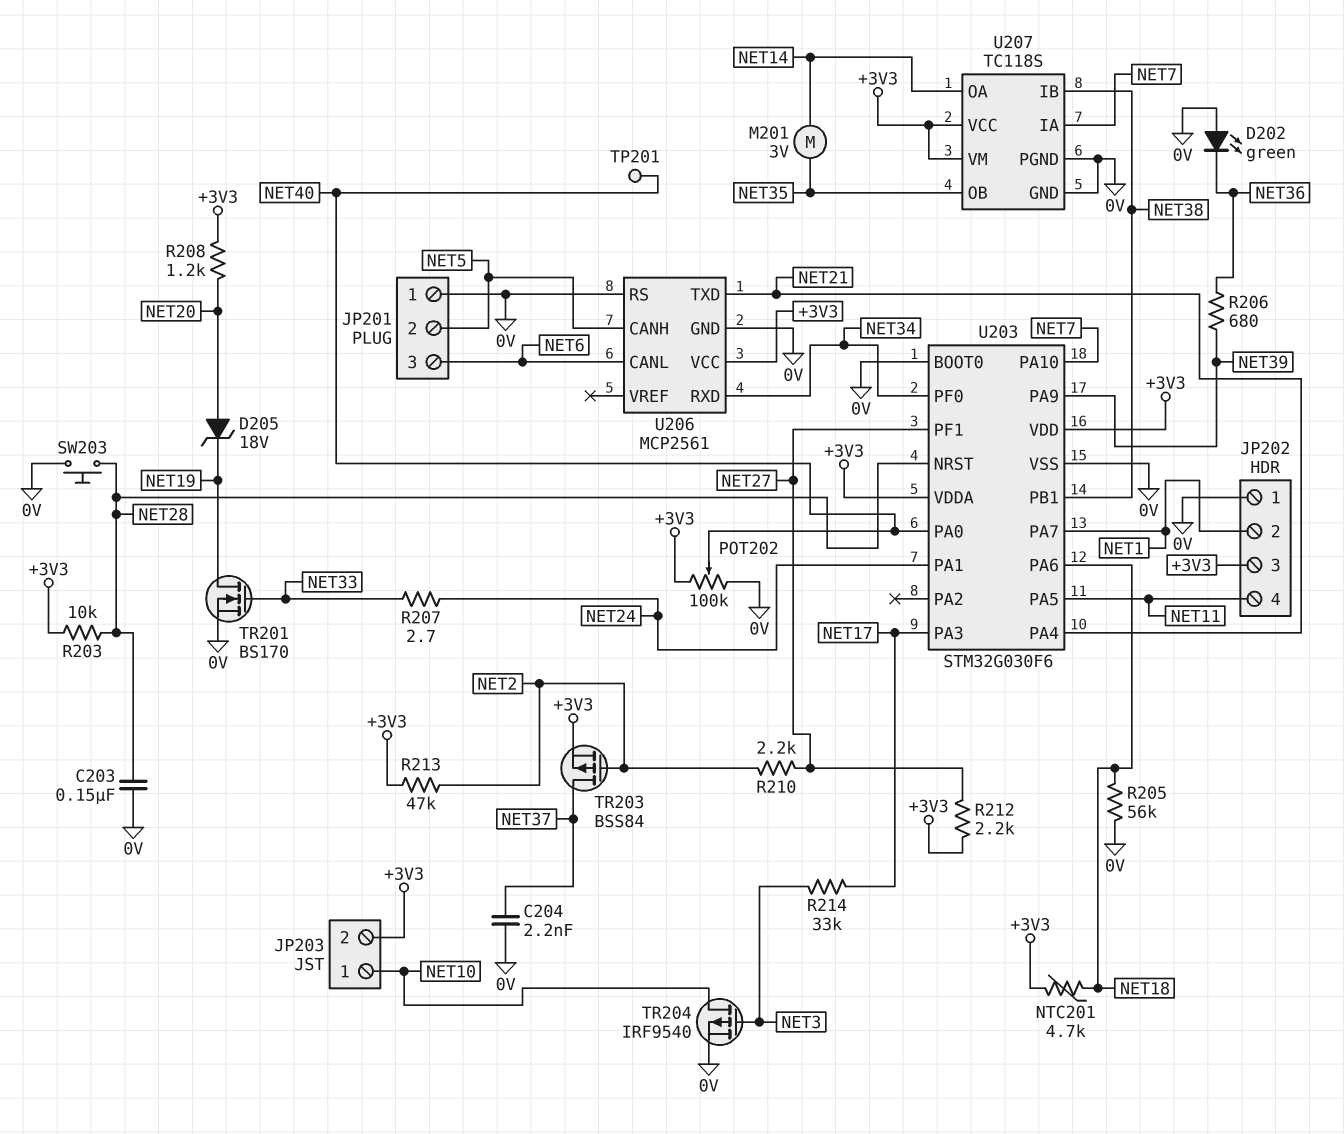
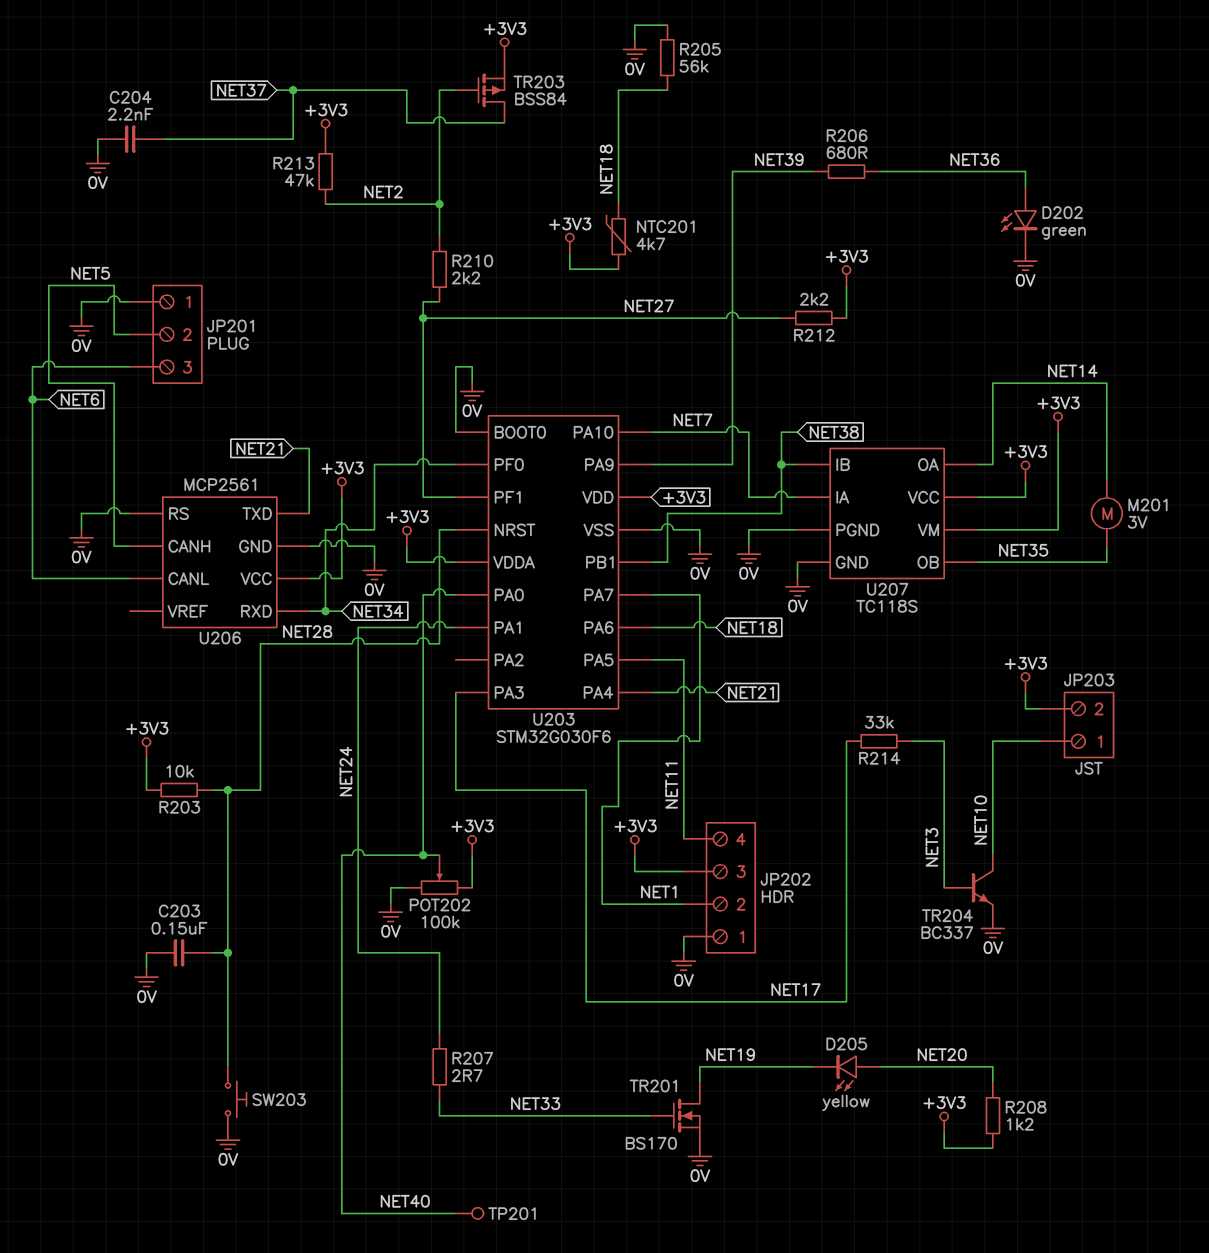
D202: LED green (A 0V, K NET36) -> LED green (A NET36, K 0V)
D205: zener 18V (A NET20, K NET19) -> LED yellow (A NET20, K NET19)
TR204: PMOS IRF9540 (G NET3, D NET10, S 0V) -> NPN BC337 (B NET3, C NET10, E 0V)

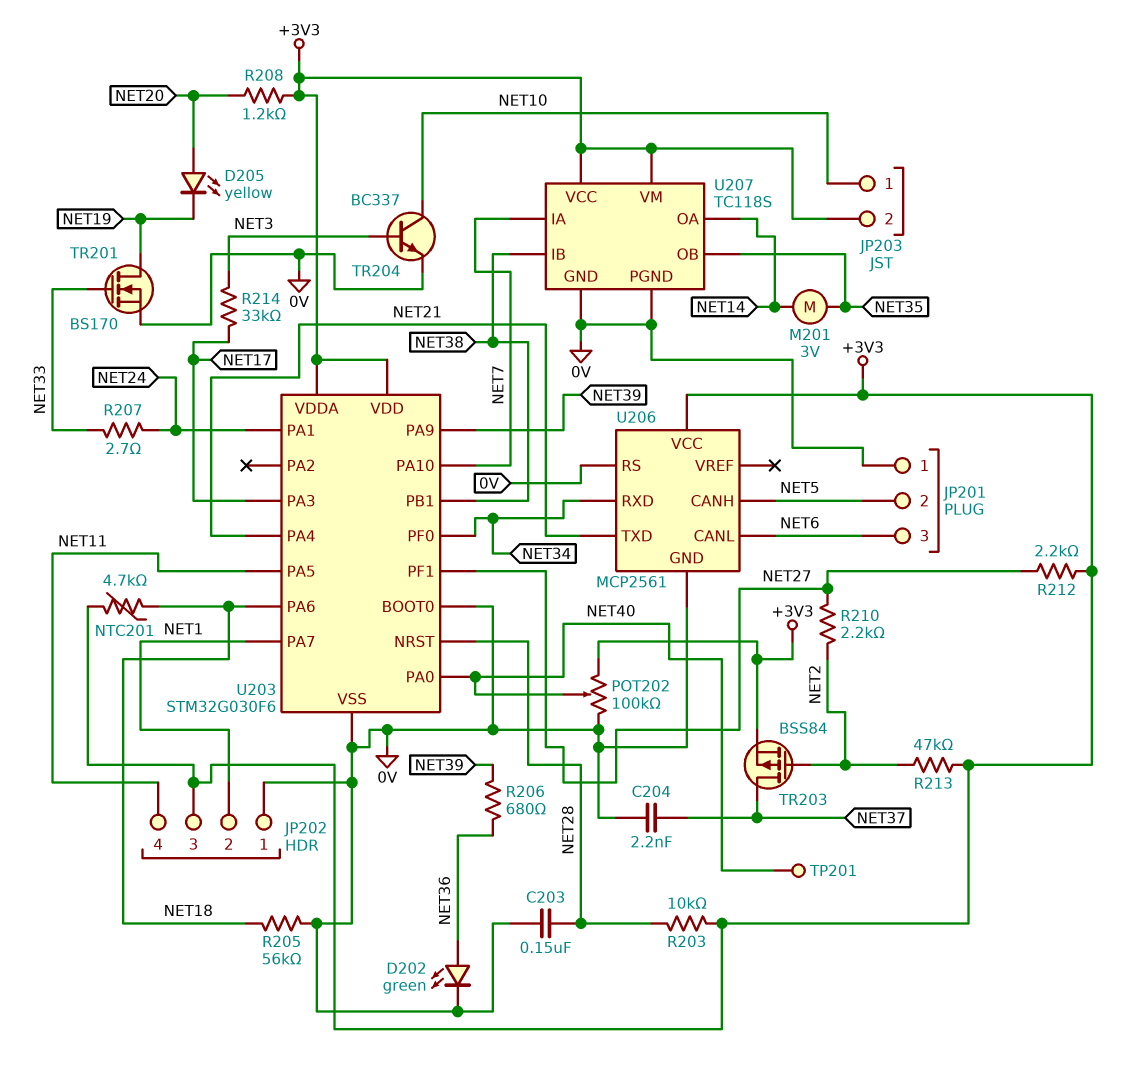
SW203: button (0V, NET28) -> none

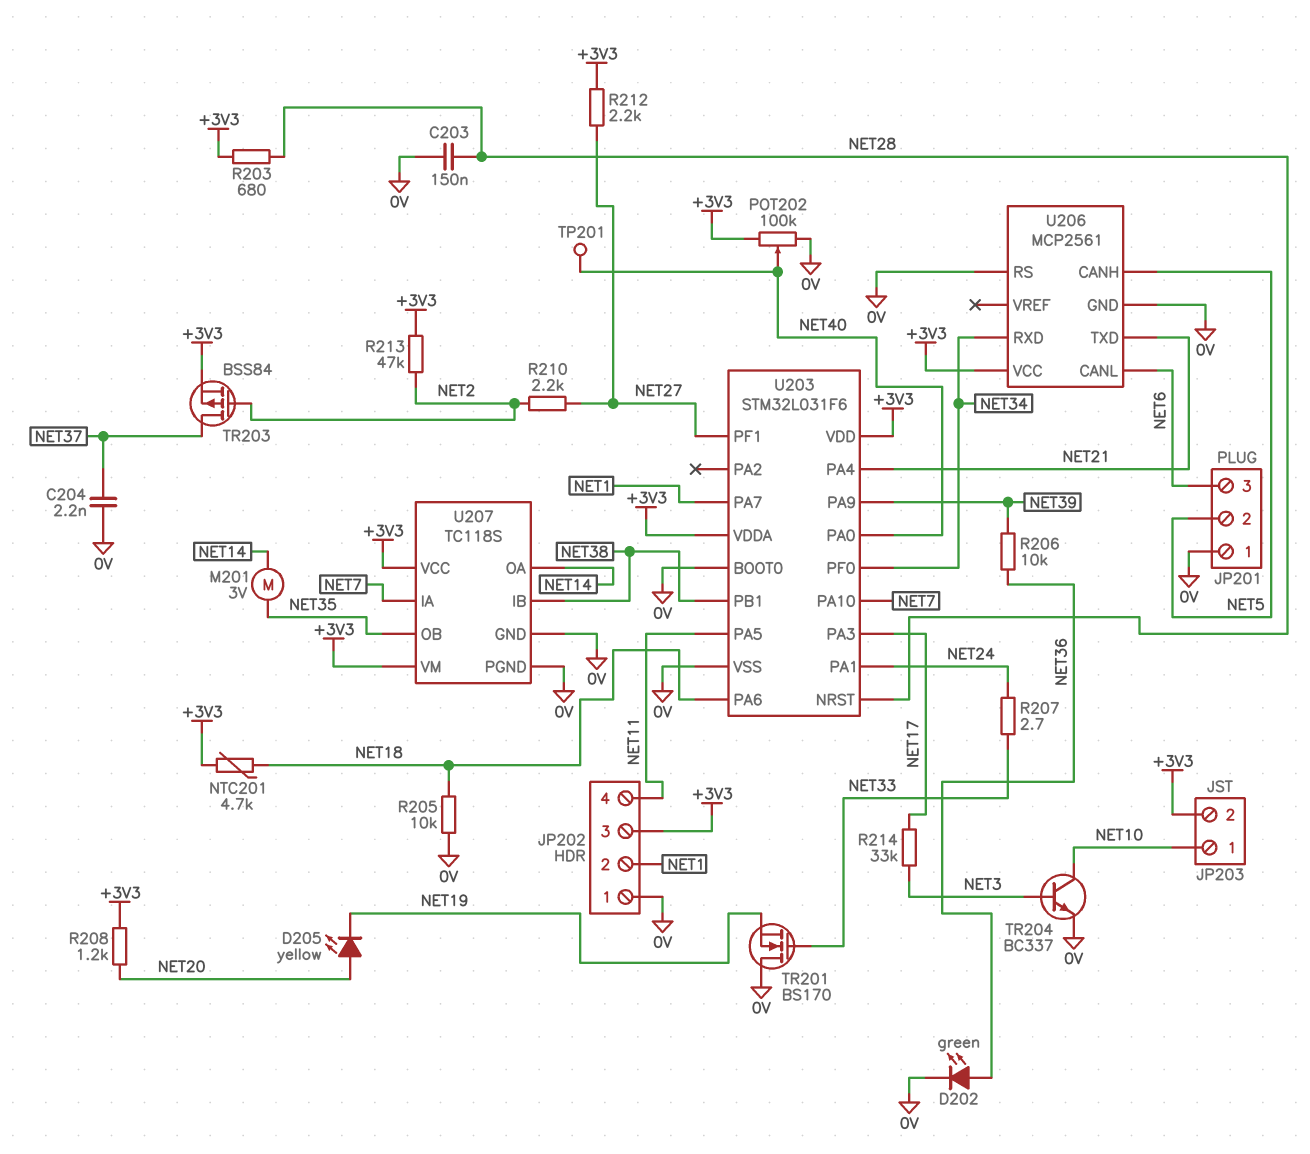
R203: 10k (+3V3, NET28) -> 680 (+3V3, NET28)
R205: 56k (0V, NET18) -> 10k (0V, NET18)
R206: 680 (NET36, NET39) -> 10k (NET36, NET39)
TR201: NMOS BS170 (G NET33, D NET19, S 0V) -> NMOS BS170 (G NET33, D 0V, S NET19)
U203: STM32G030F6 -> STM32L031F6

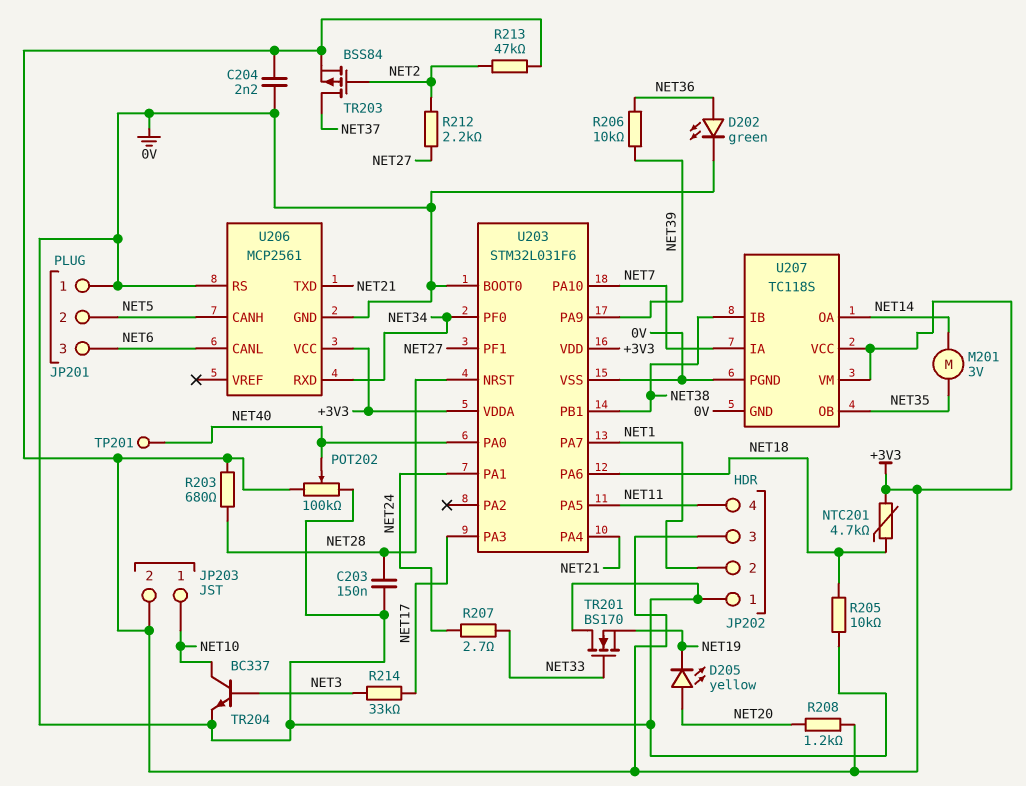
C204: 2.2nF (0V, NET37) -> 2.2nF (+3V3, 0V)
R210: 2.2k (NET2, NET27) -> none
R212: 2.2k (+3V3, NET27) -> 2.2k (NET2, NET27)

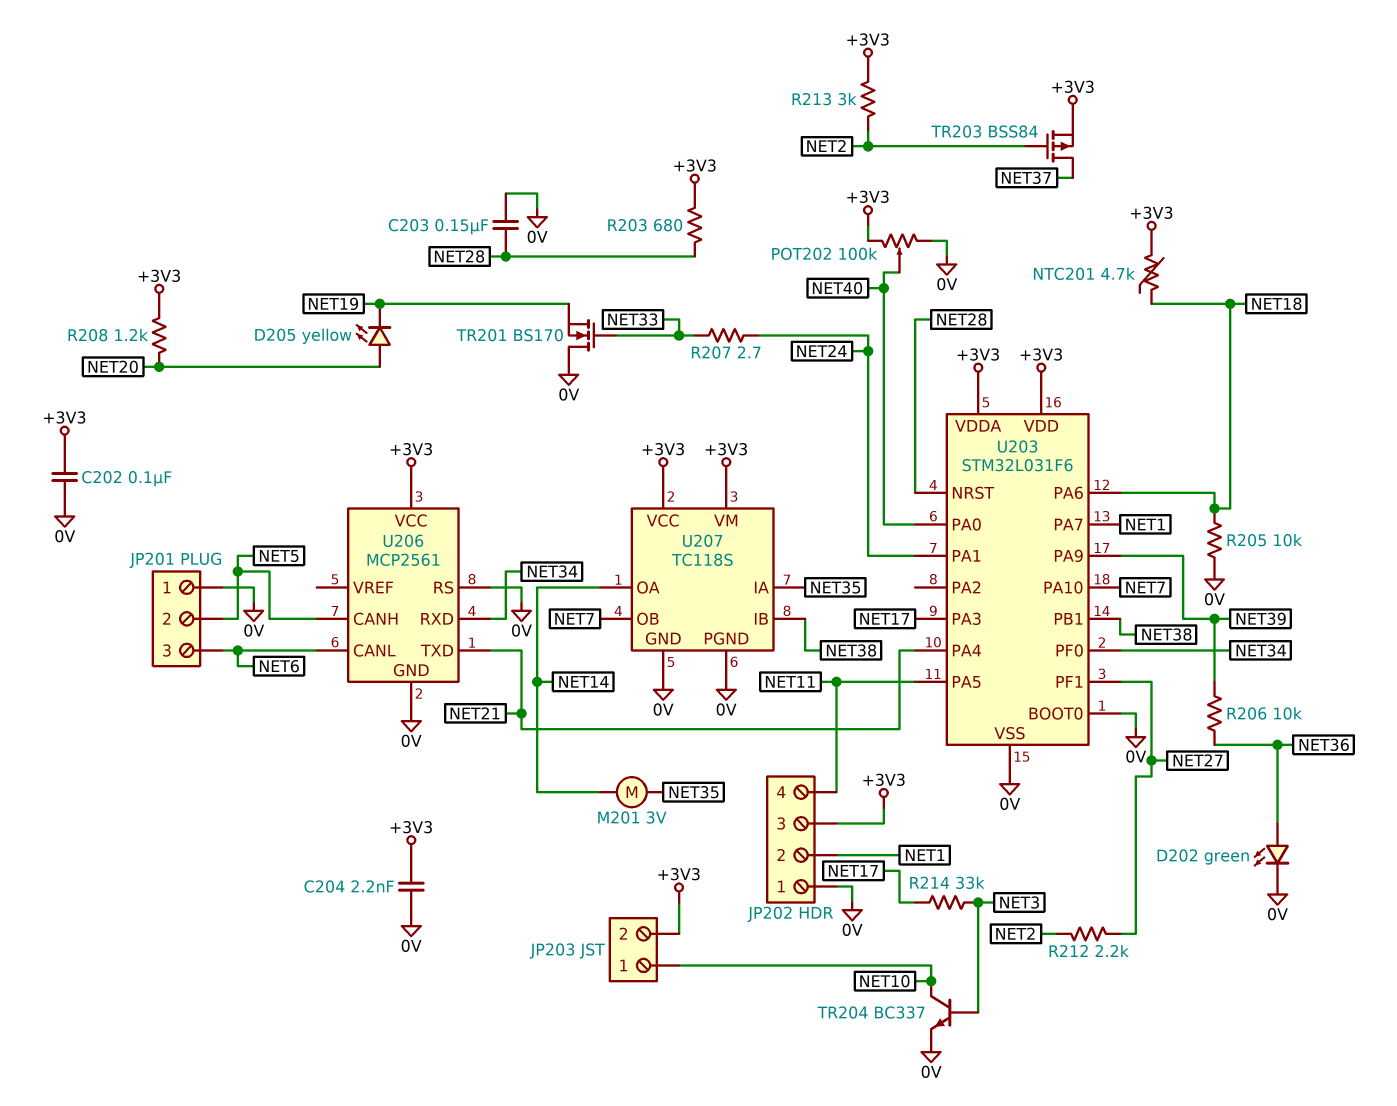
C202: none -> 100nF (+3V3, 0V)
R213: 47k (+3V3, NET2) -> 3k (+3V3, NET2)
TP201: test point (NET40) -> none
U207 pin IA: NET7 -> NET35
U207 pin OB: NET35 -> NET7

